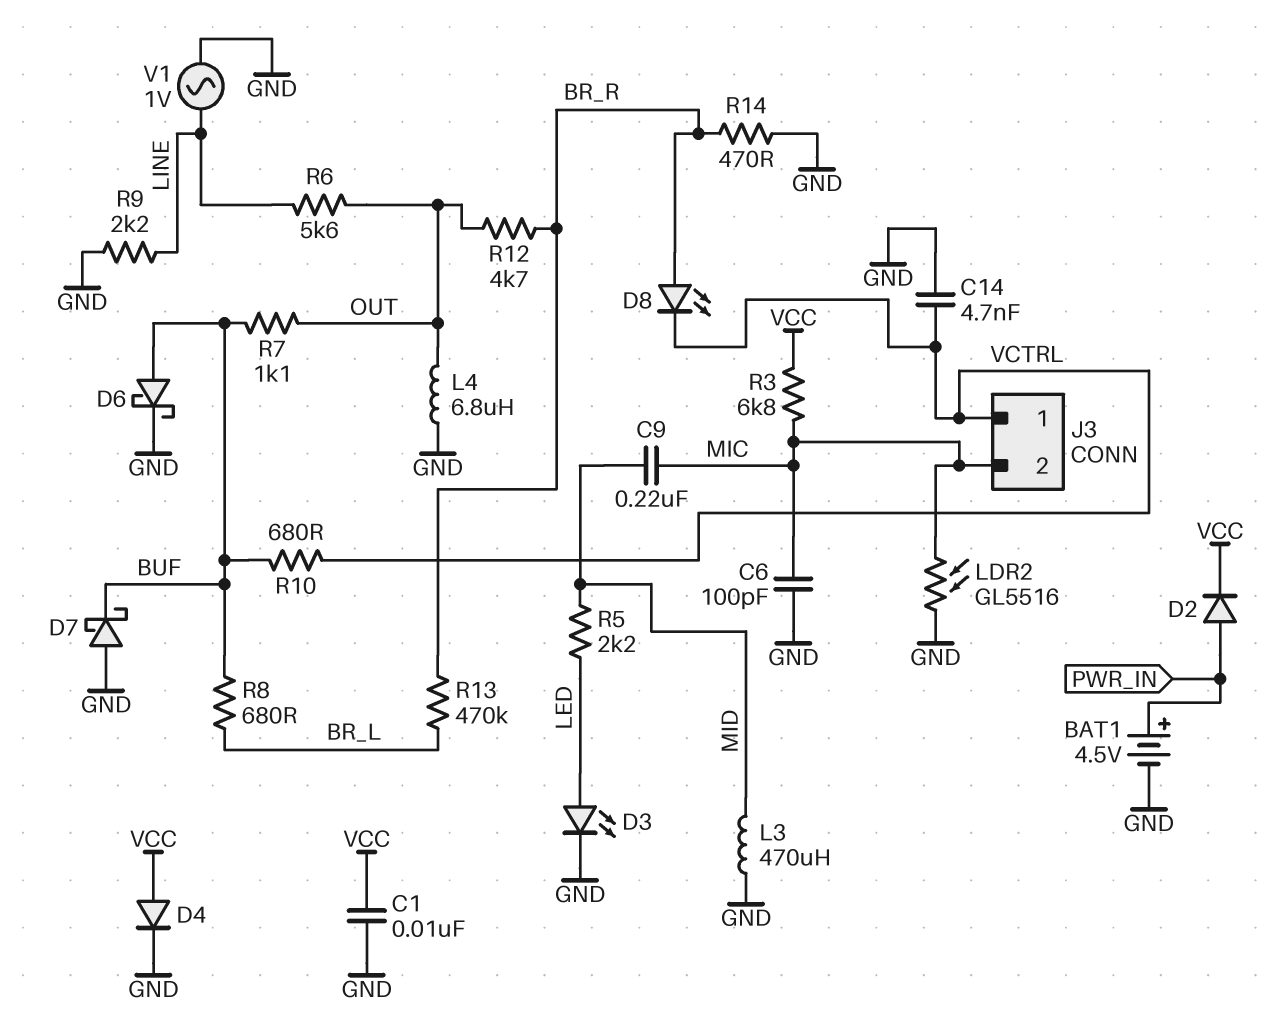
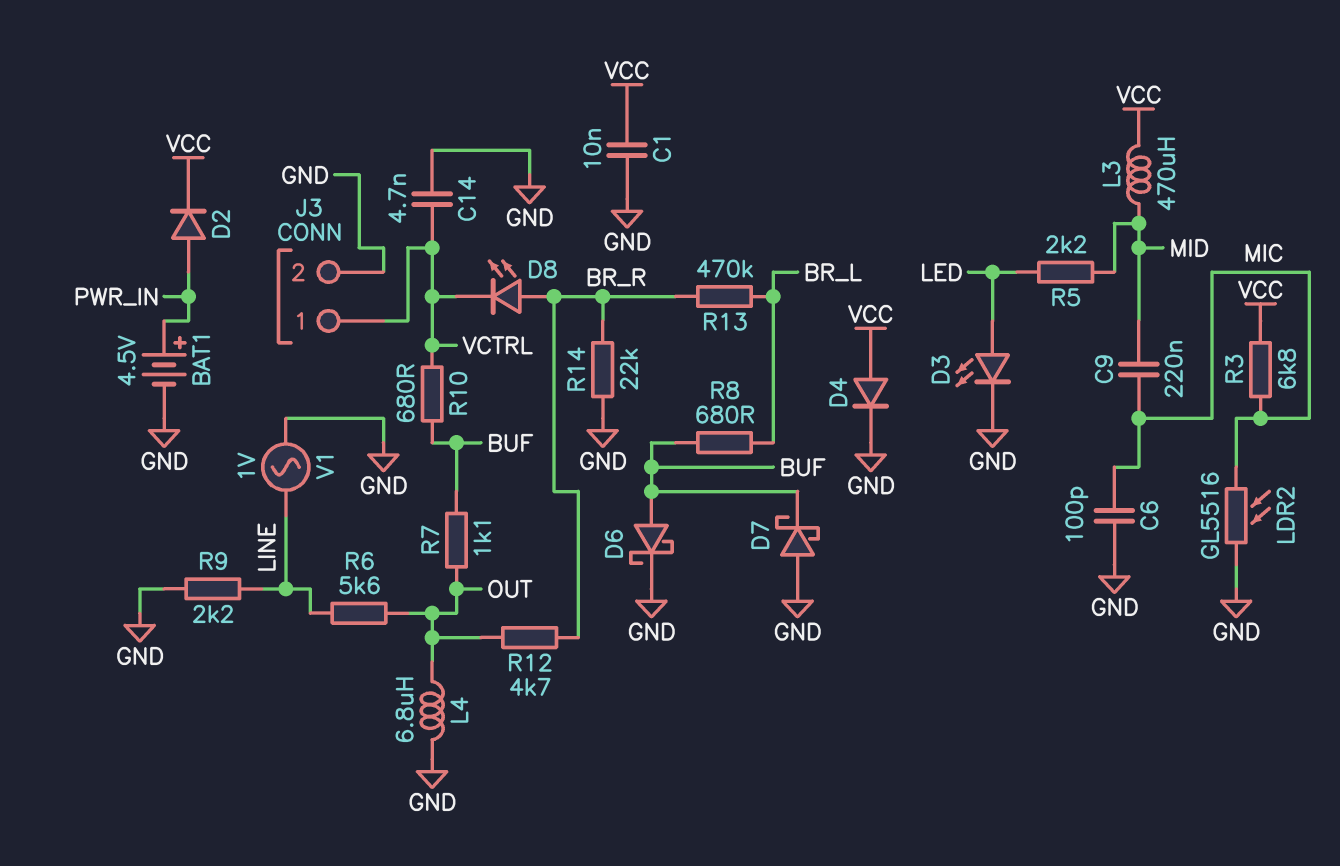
J3 pin 2: MIC -> GND
L3: 470uH (GND, MID) -> 470uH (MID, VCC)
R14: 470 (BR_R, GND) -> 22k (BR_R, GND)

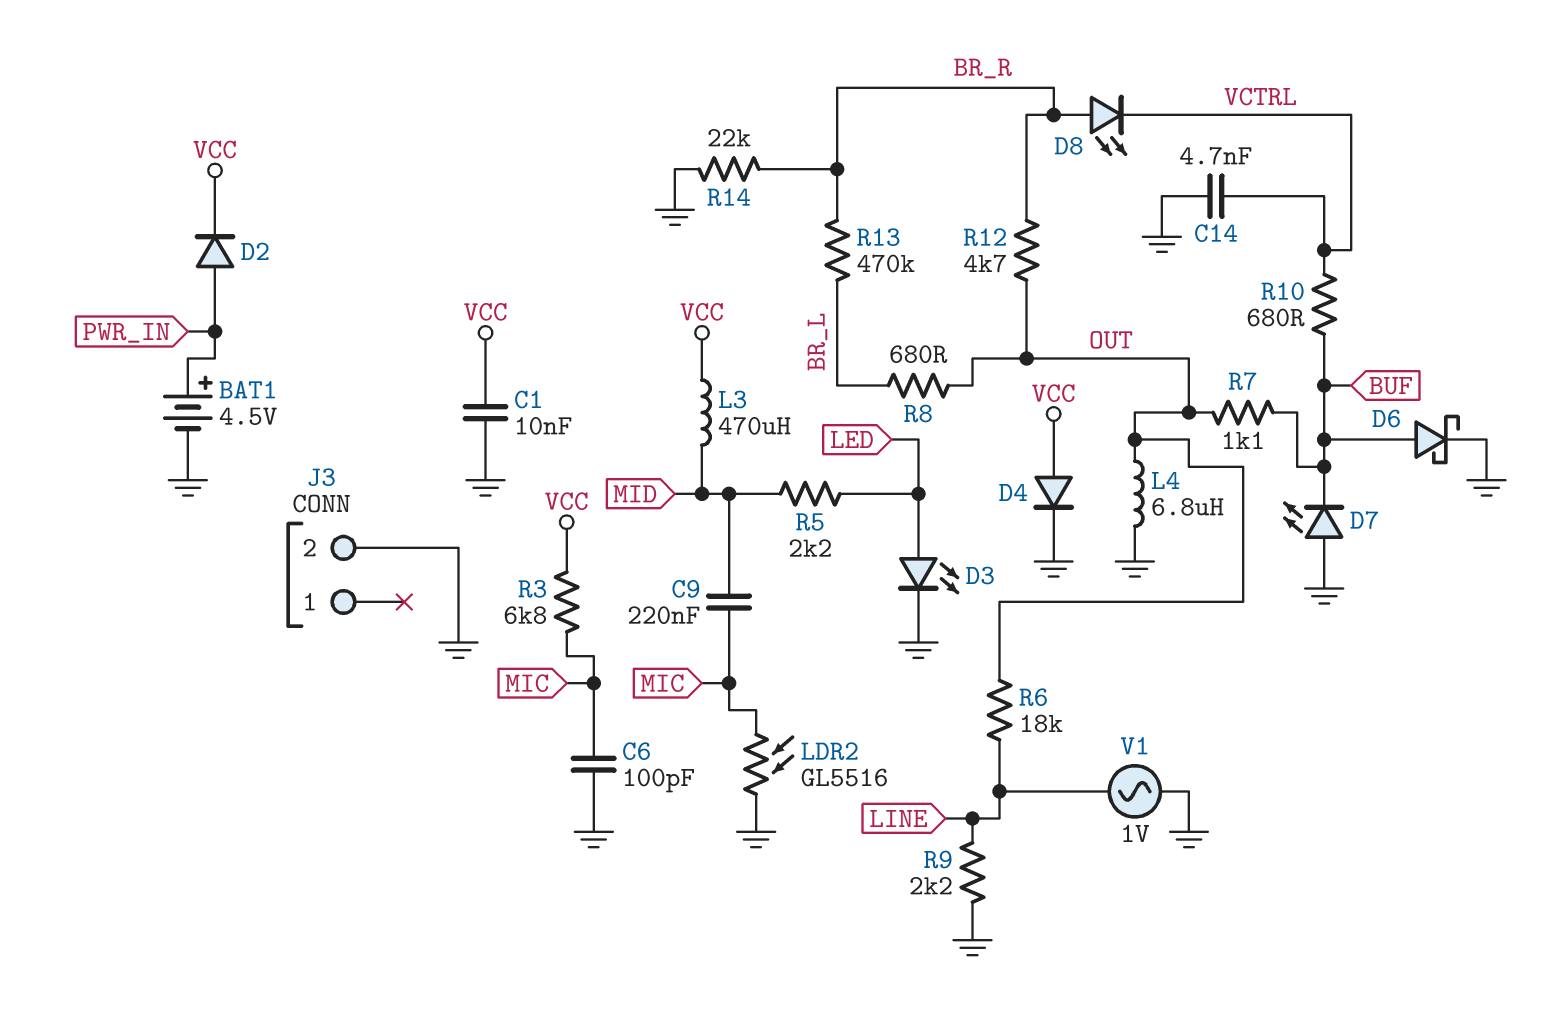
D7: schottky (A GND, K BUF) -> LED (A GND, K BUF)
J3 pin 1: VCTRL -> none
R6: 5.6k (LINE, OUT) -> 18k (LINE, OUT)
R8: 680 (BR_L, BUF) -> 680 (BR_L, OUT)

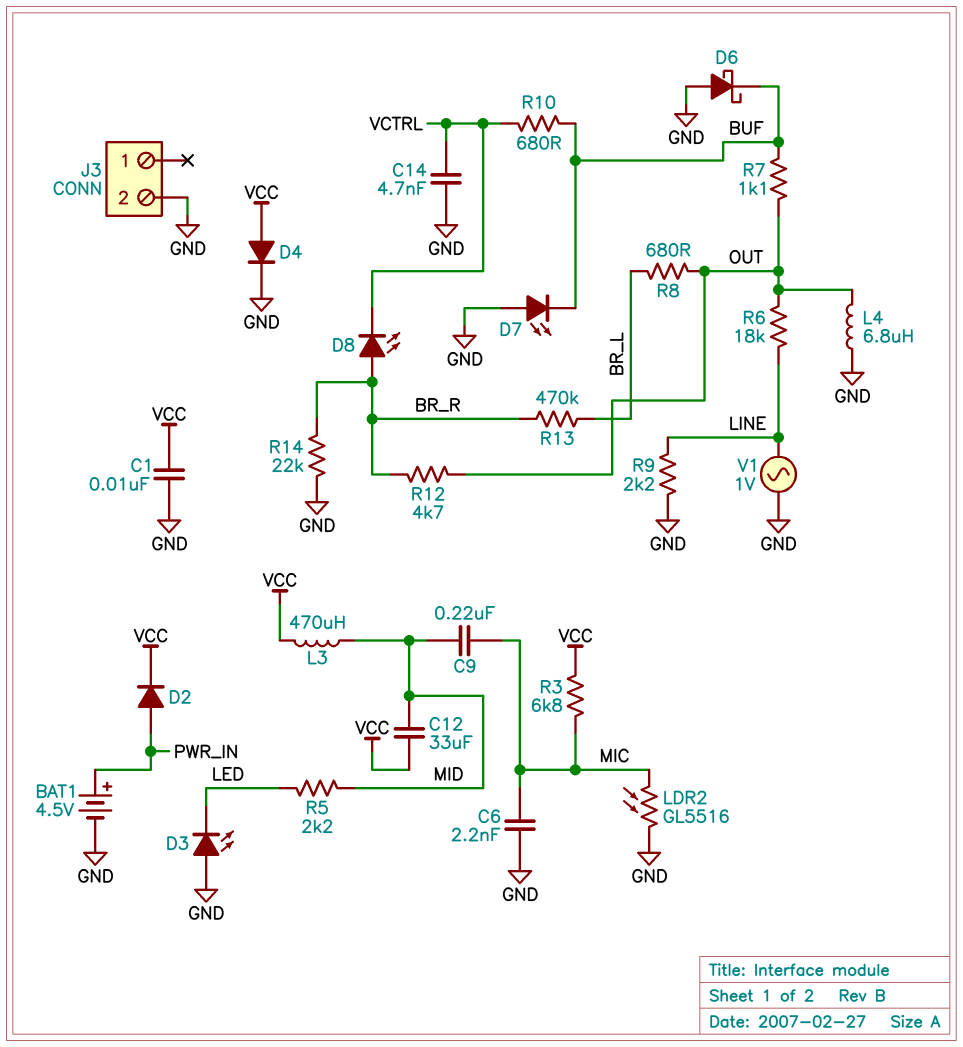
C6: 100pF (GND, MIC) -> 2.2nF (GND, MIC)
C12: none -> 33uF (MID, VCC)
D3: LED (A LED, K GND) -> LED (A GND, K LED)
D6: schottky (A BUF, K GND) -> schottky (A GND, K BUF)

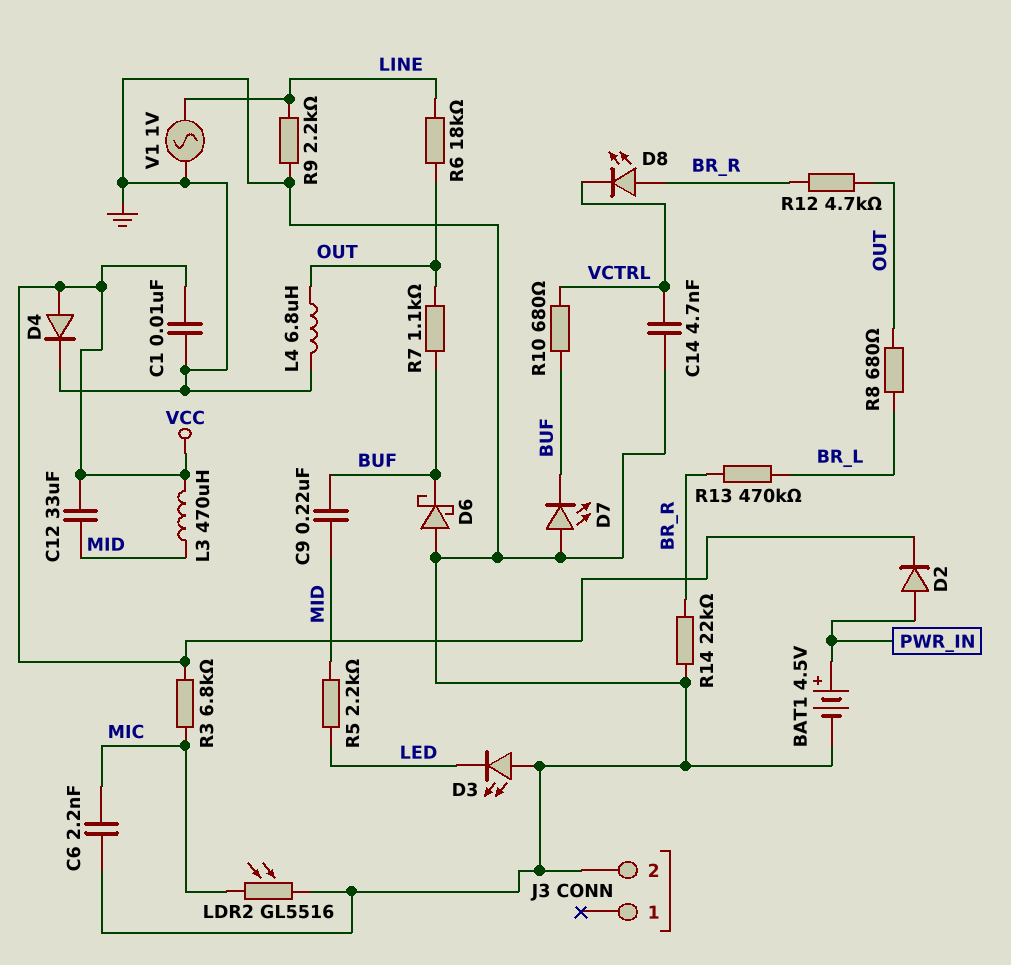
C9: 220nF (MIC, MID) -> 220nF (BUF, MID)

